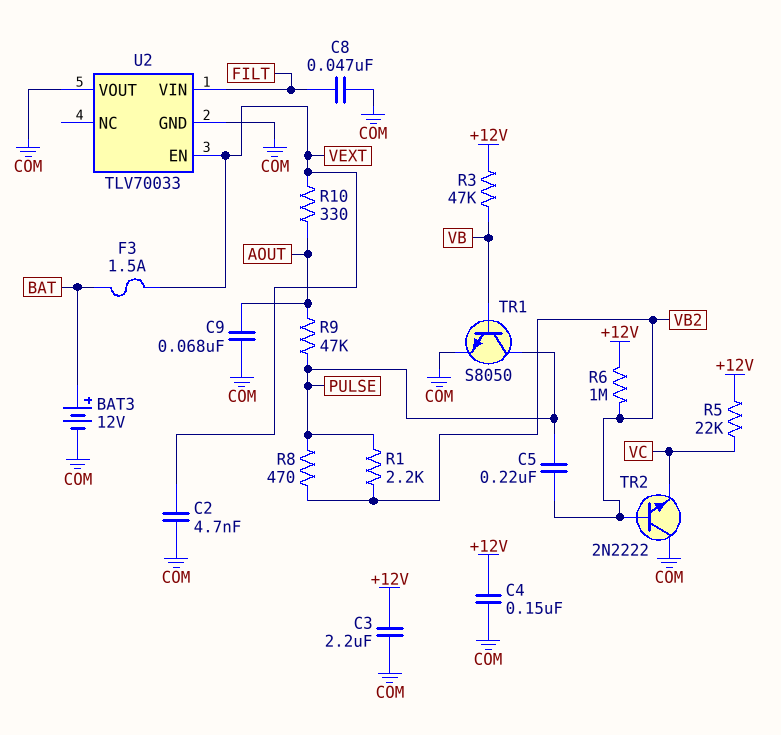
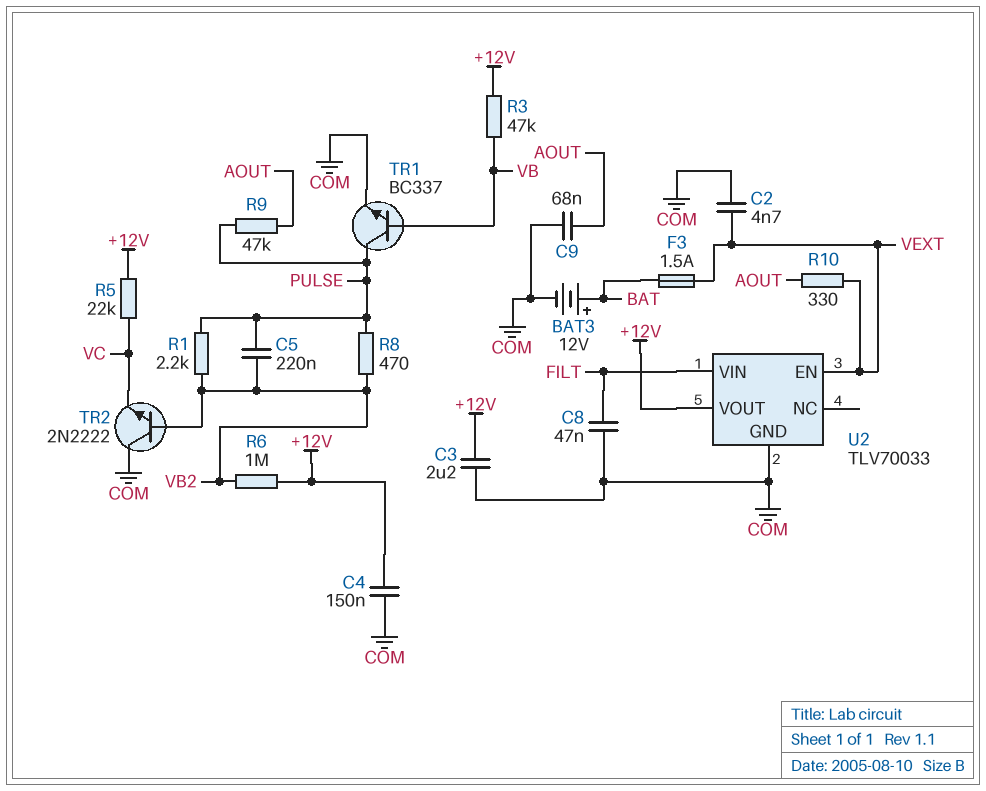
TR1: NPN S8050 (B VB, C PULSE, E COM) -> NPN BC337 (B VB, C PULSE, E COM)
U2 pin VOUT: COM -> +12V

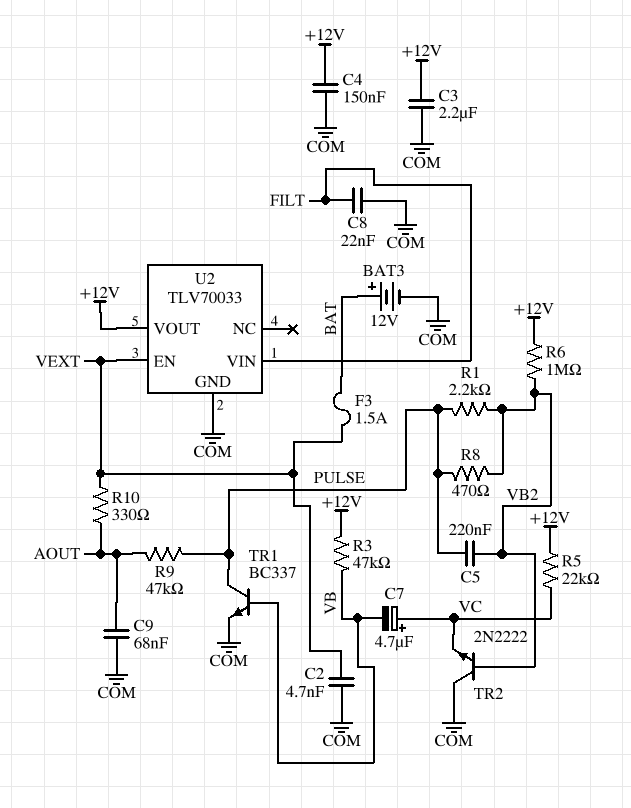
C7: none -> 4.7uF (plus VC, minus VB)
C8: 47nF (COM, FILT) -> 22nF (COM, FILT)

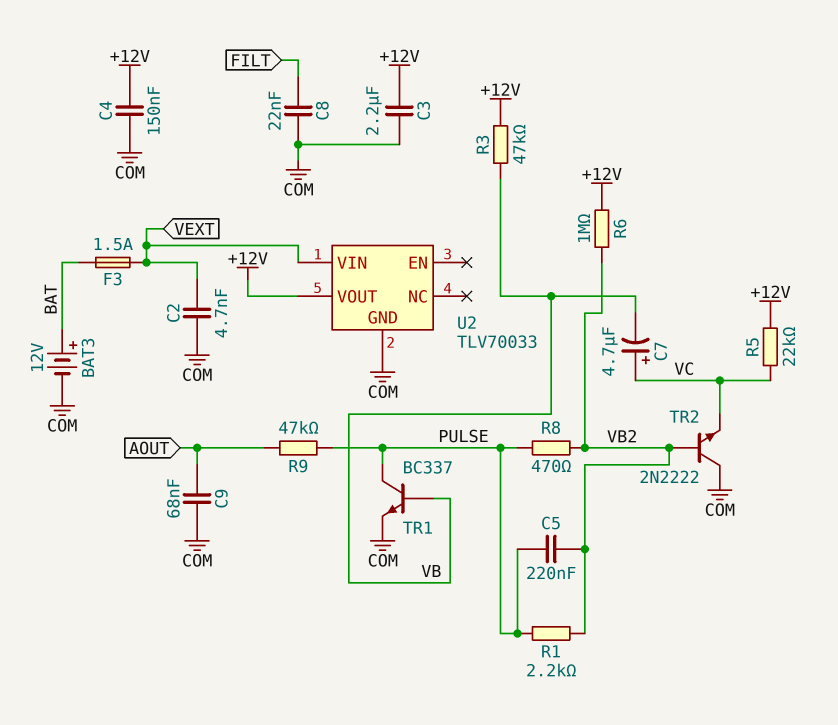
R10: 330 (AOUT, VEXT) -> none
U2 pin EN: VEXT -> none
U2 pin VIN: FILT -> VEXT

